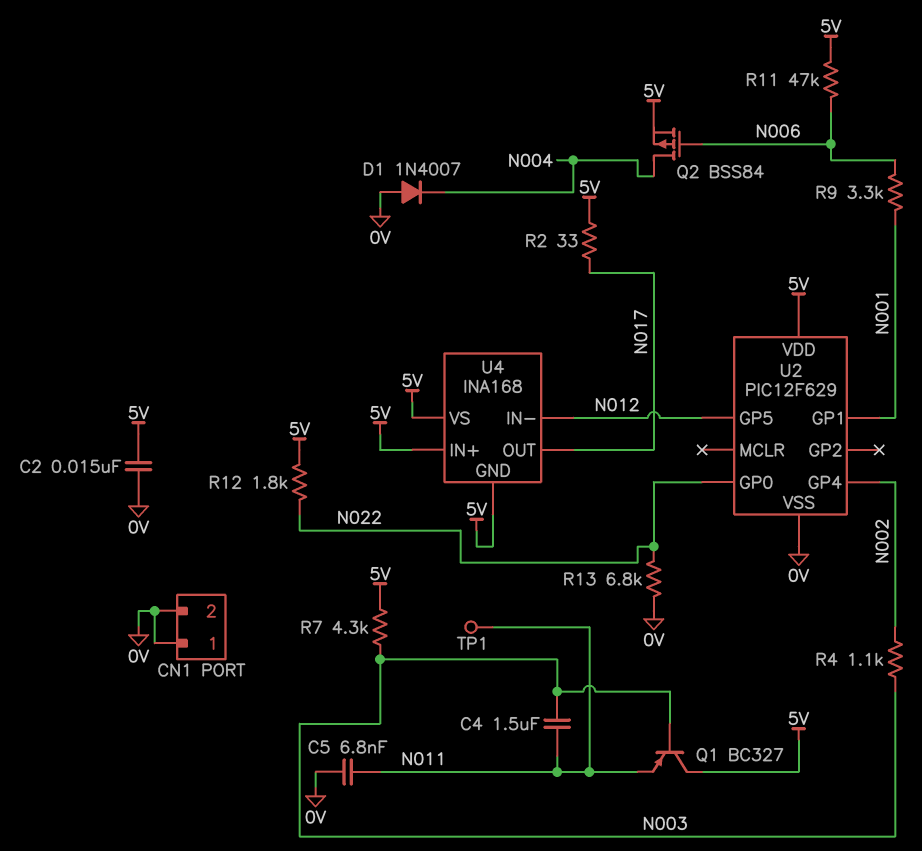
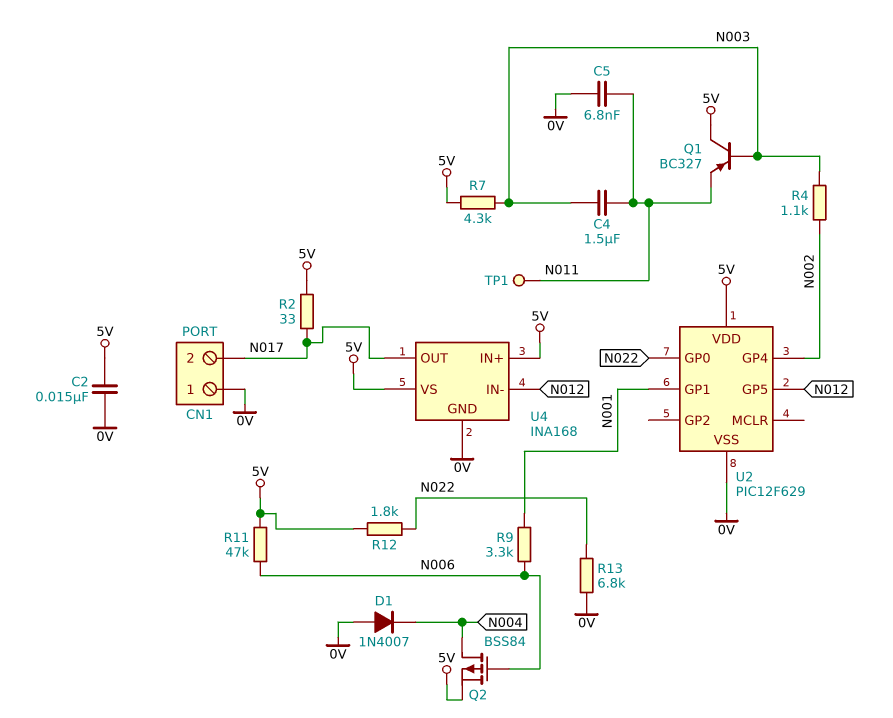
CN1 pin 2: 0V -> N017
U4 pin GND: 5V -> 0V

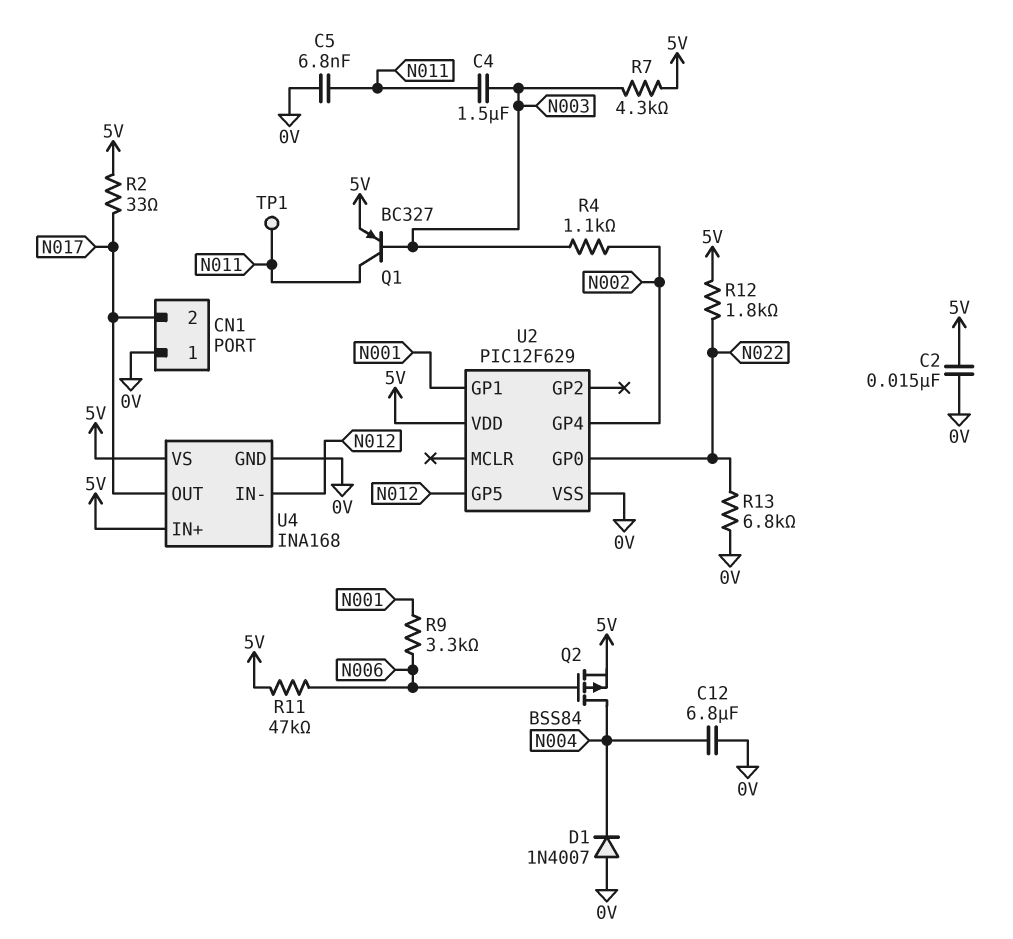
C12: none -> 6.8uF (0V, N004)
Q1: PNP BC327 (B N003, C 5V, E N011) -> PNP BC327 (B N003, C N011, E 5V)

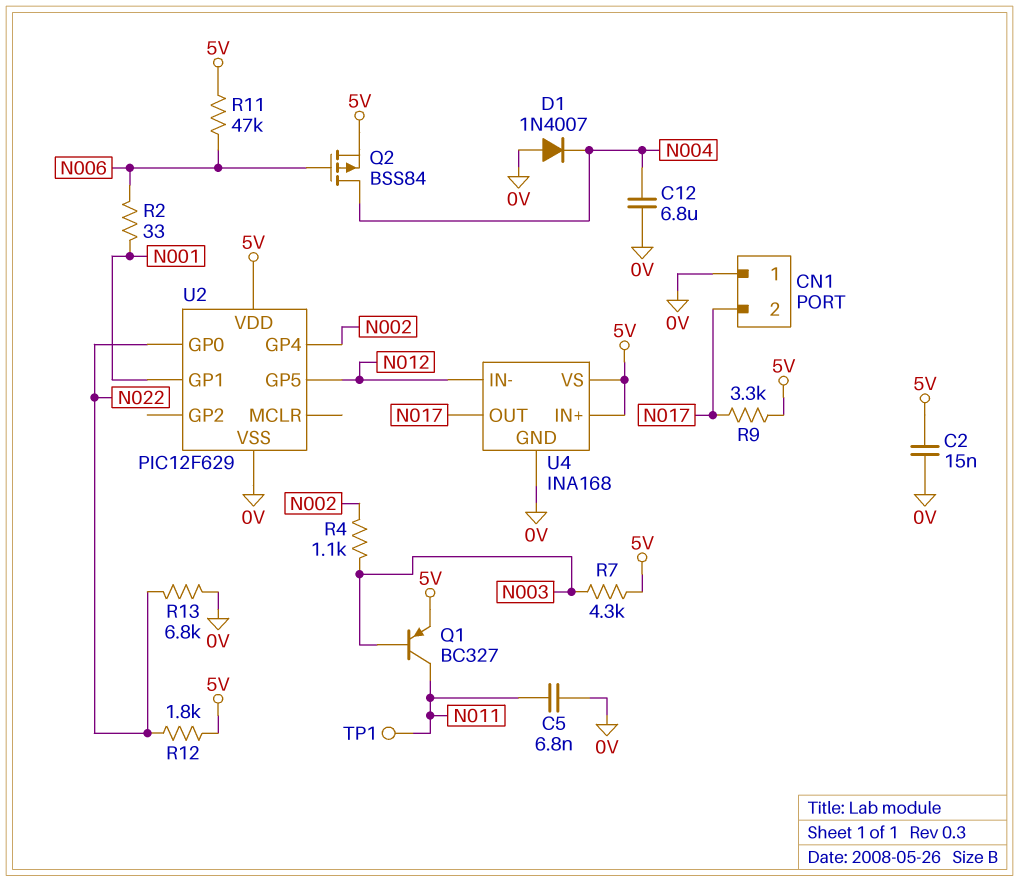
C4: 1.5uF (N003, N011) -> none
R2: 33 (5V, N017) -> 33 (N001, N006)
R9: 3.3k (N001, N006) -> 3.3k (5V, N017)

